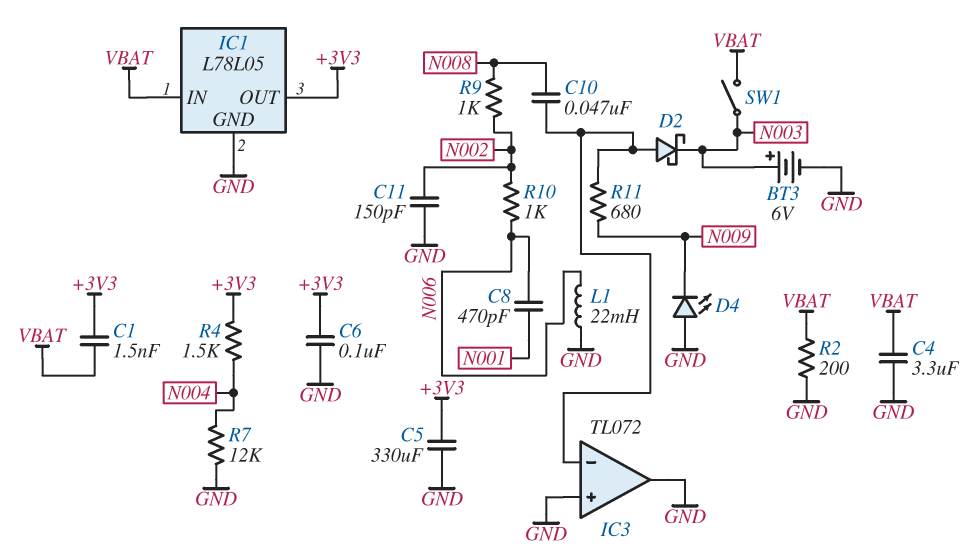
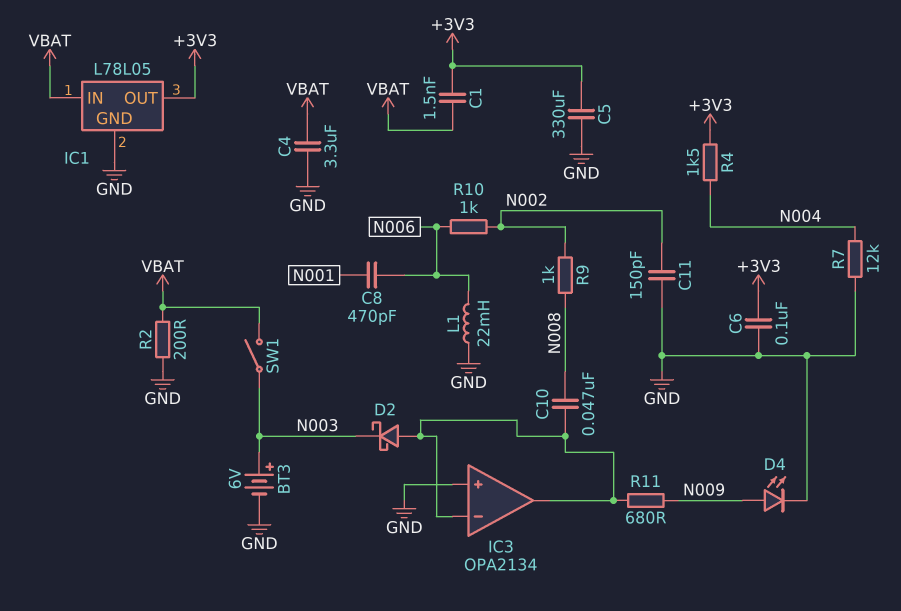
D4: LED (A GND, K N009) -> LED (A N009, K GND)
IC3: TL072 -> OPA2134
IC3 pin out: GND -> IC3/in-

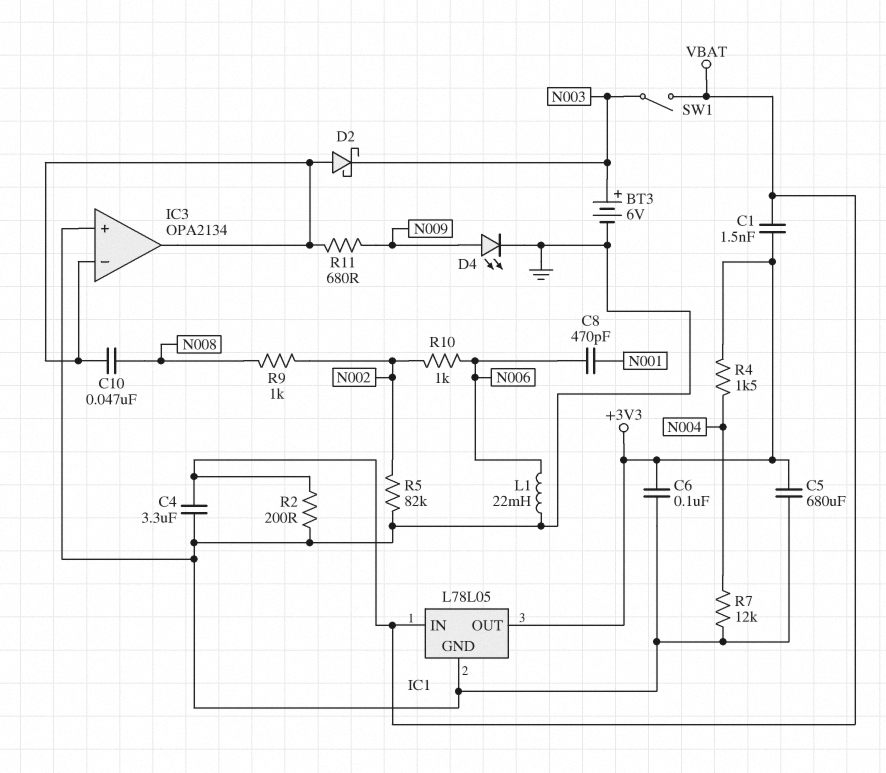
C5: 330uF (+3V3, GND) -> 680uF (+3V3, GND)
C11: 150pF (GND, N002) -> none
R5: none -> 82k (GND, N002)

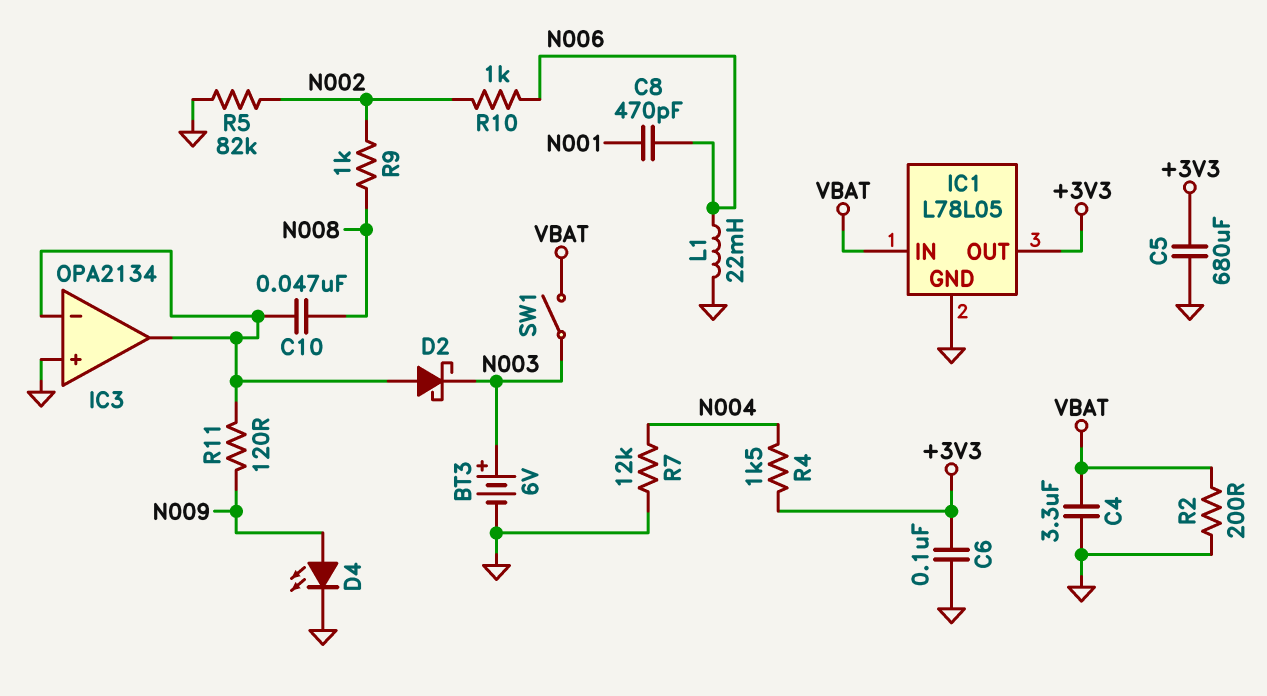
C1: 1.5nF (+3V3, VBAT) -> none
R11: 680 (IC3/in-, N009) -> 120 (IC3/in-, N009)

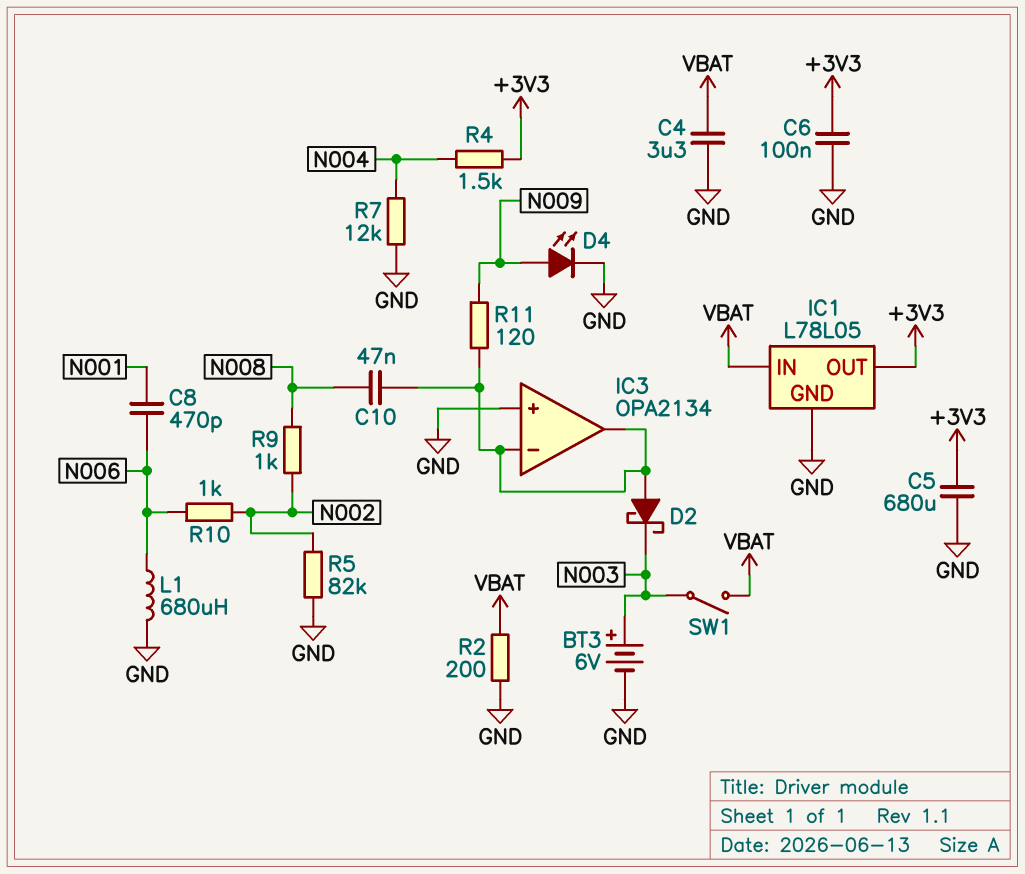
L1: 22mH (GND, N006) -> 680uH (GND, N006)

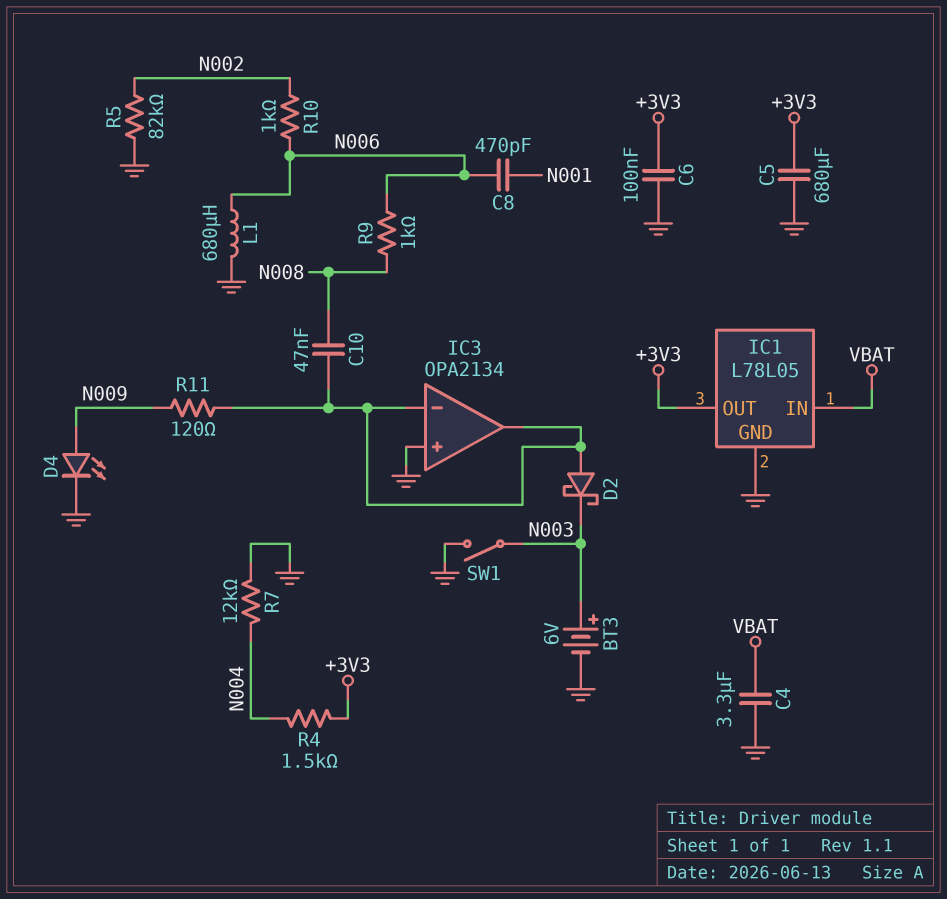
R2: 200 (GND, VBAT) -> none
R9: 1k (N002, N008) -> 1k (N006, N008)
SW1: switch (N003, VBAT) -> switch (GND, N003)

